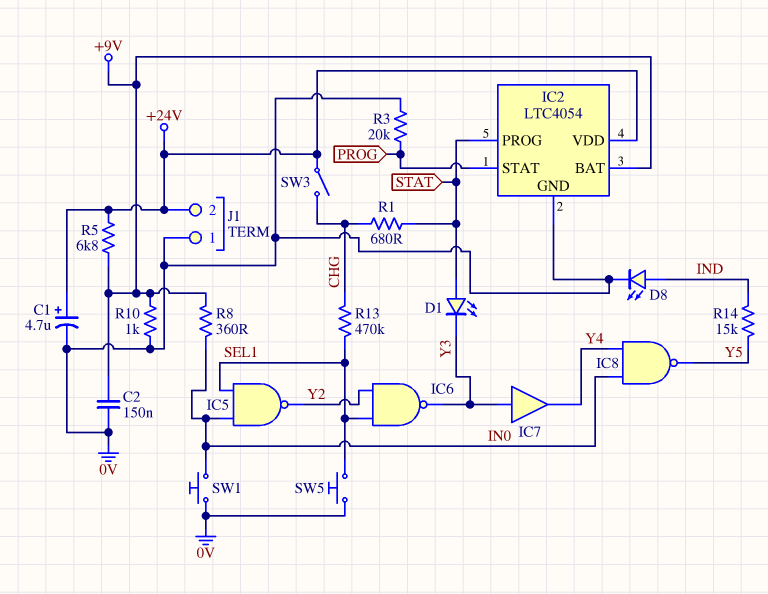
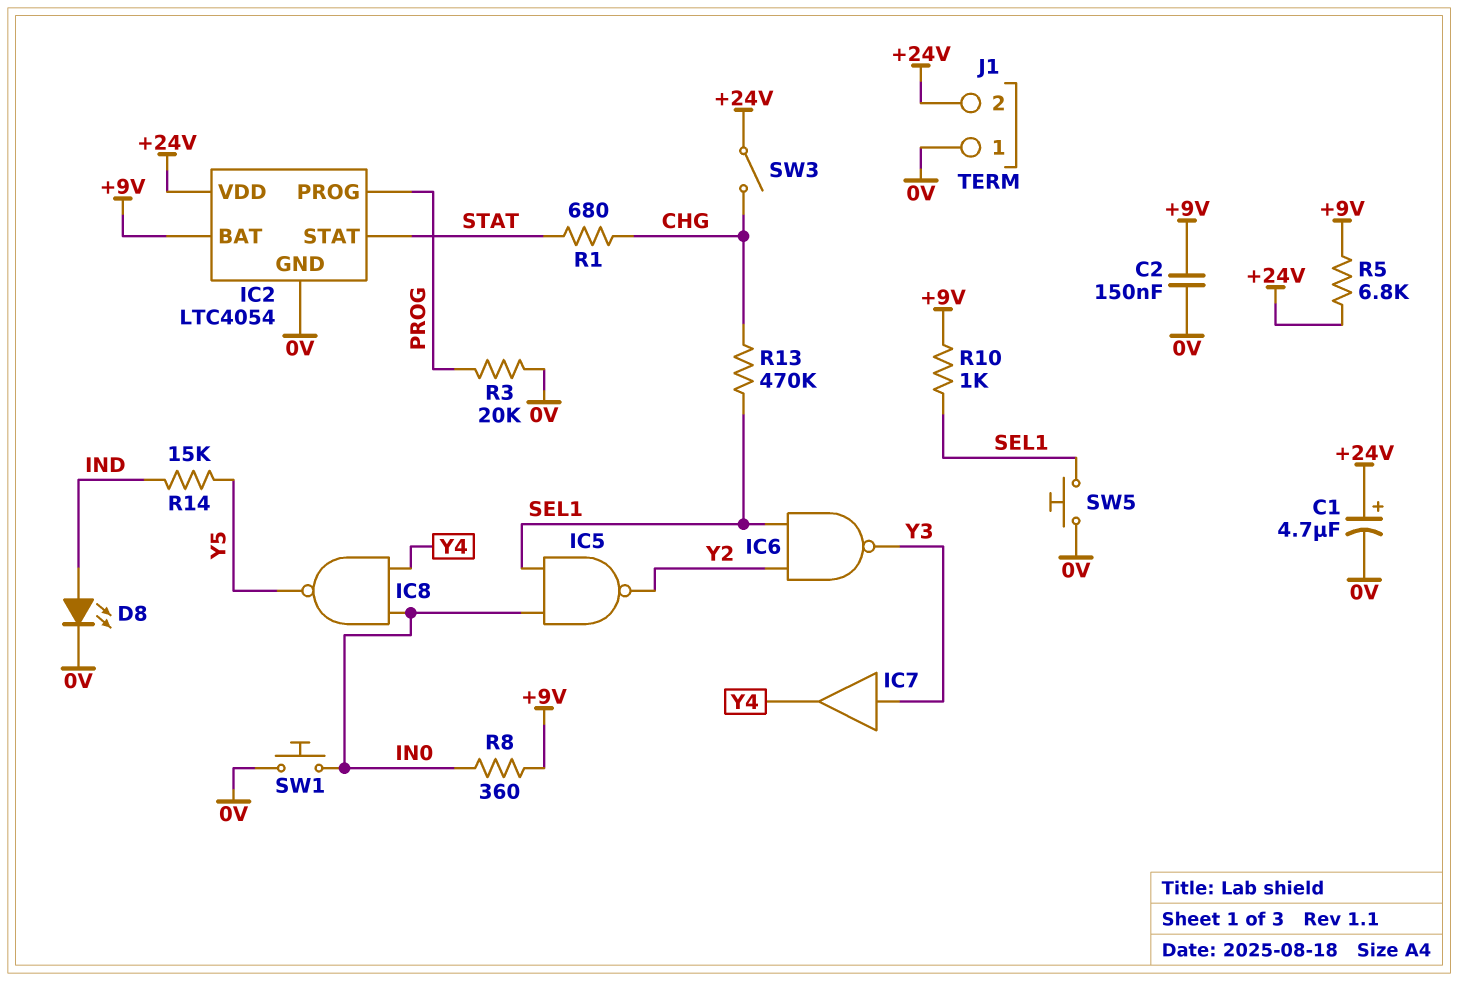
D1: LED (A STAT, K Y3) -> none
IC2 pin PROG: STAT -> PROG
IC2 pin STAT: PROG -> STAT
R10: 1k (+9V, 0V) -> 1k (+9V, SEL1)

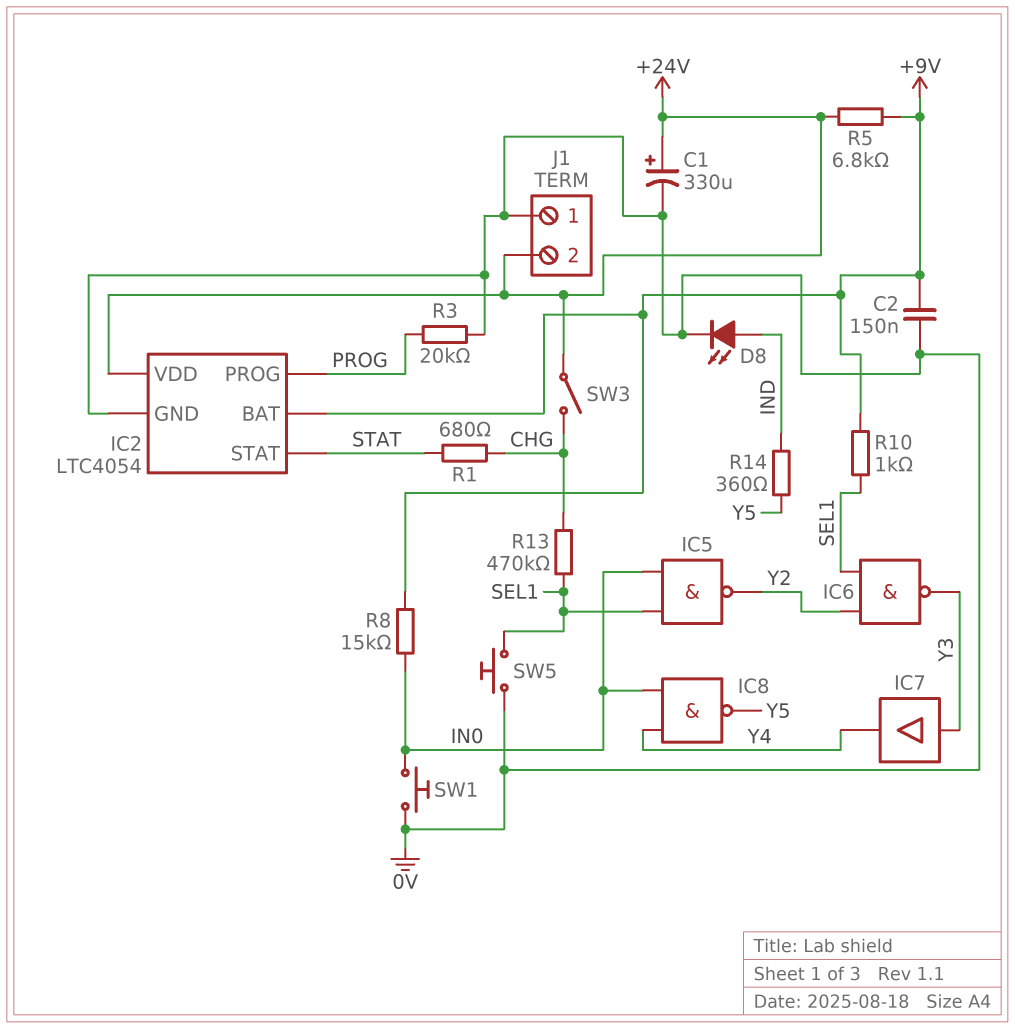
C1: 4.7uF (plus +24V, minus 0V) -> 330uF (plus +24V, minus 0V)
R8: 360 (+9V, IN0) -> 15k (+9V, IN0)
R14: 15k (IND, Y5) -> 360 (IND, Y5)

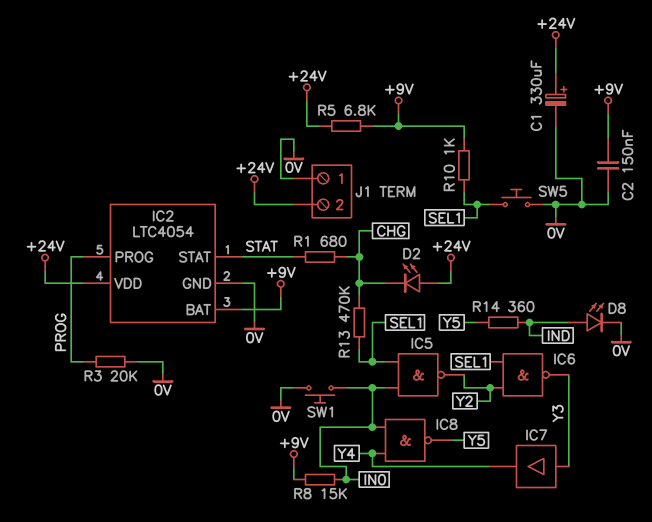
D2: none -> LED (A +24V, K CHG)
SW3: switch (+24V, CHG) -> none

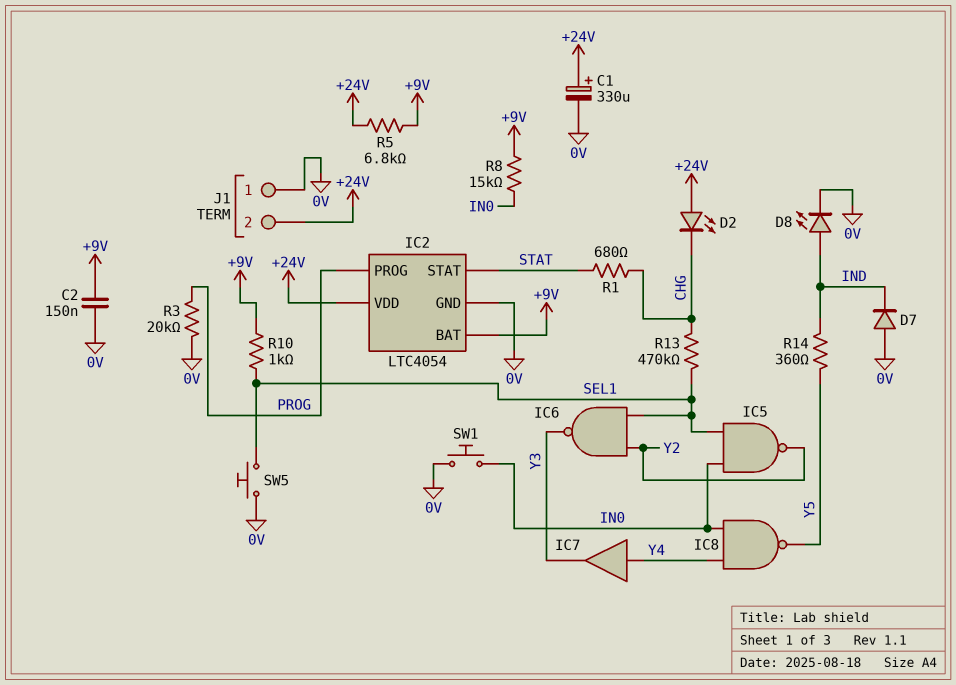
D7: none -> diode (A 0V, K IND)
IC7: buffer (in Y3, out Y4) -> buffer (in Y4, out Y3)

